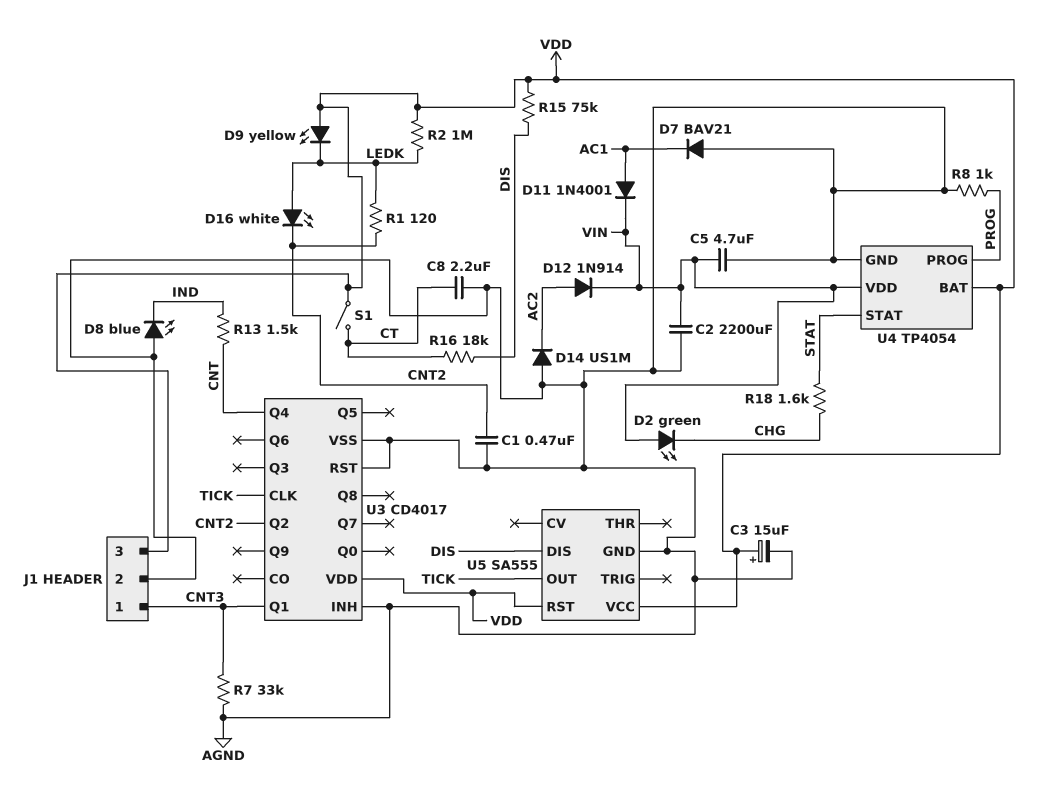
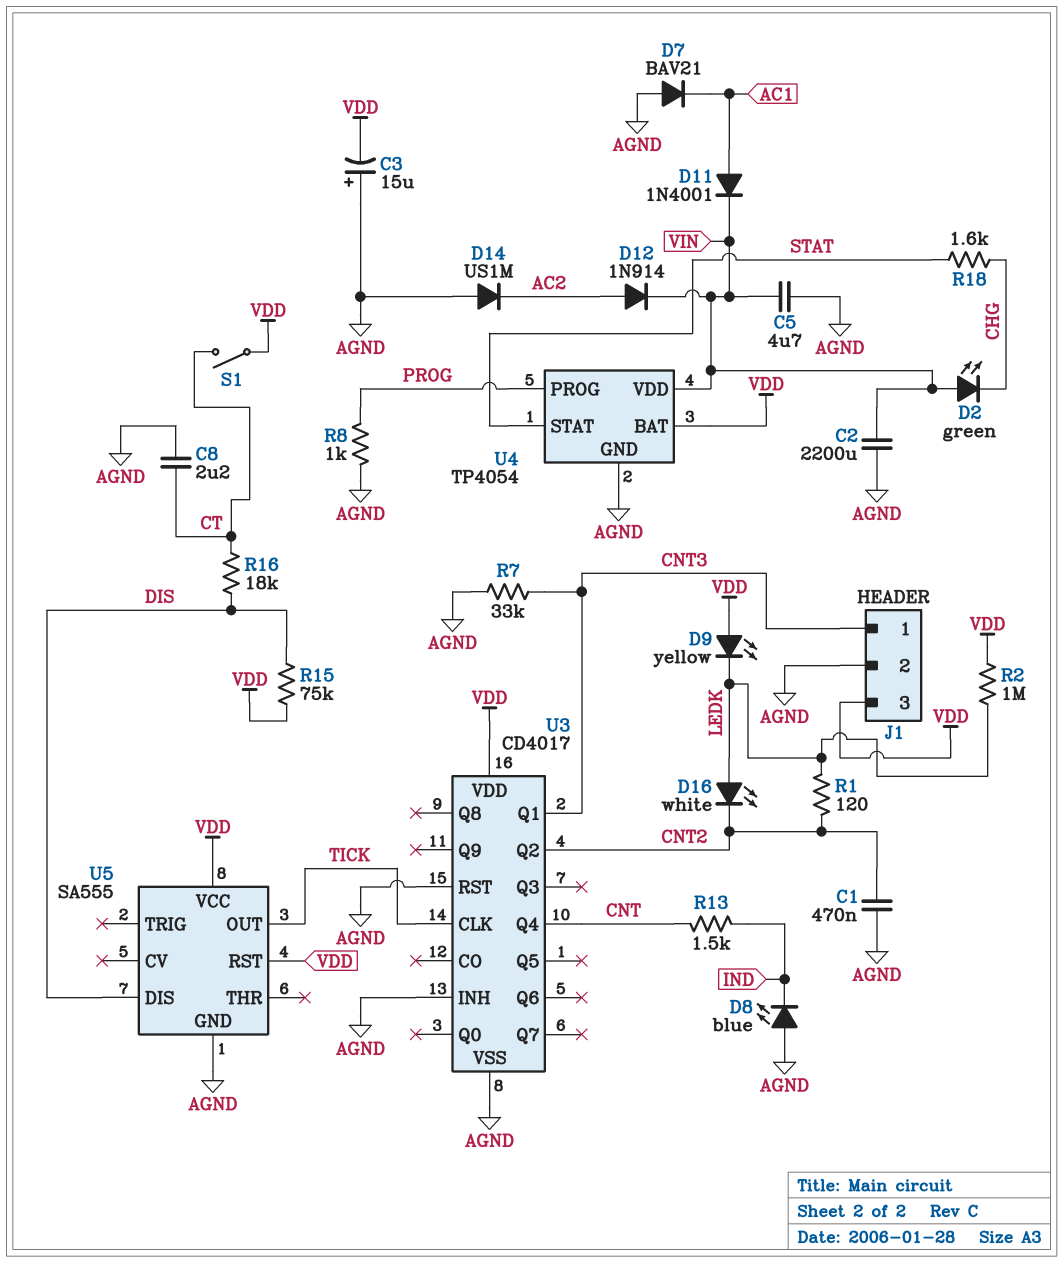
C3: 15uF (plus VDD, minus AGND) -> 15uF (plus AGND, minus VDD)

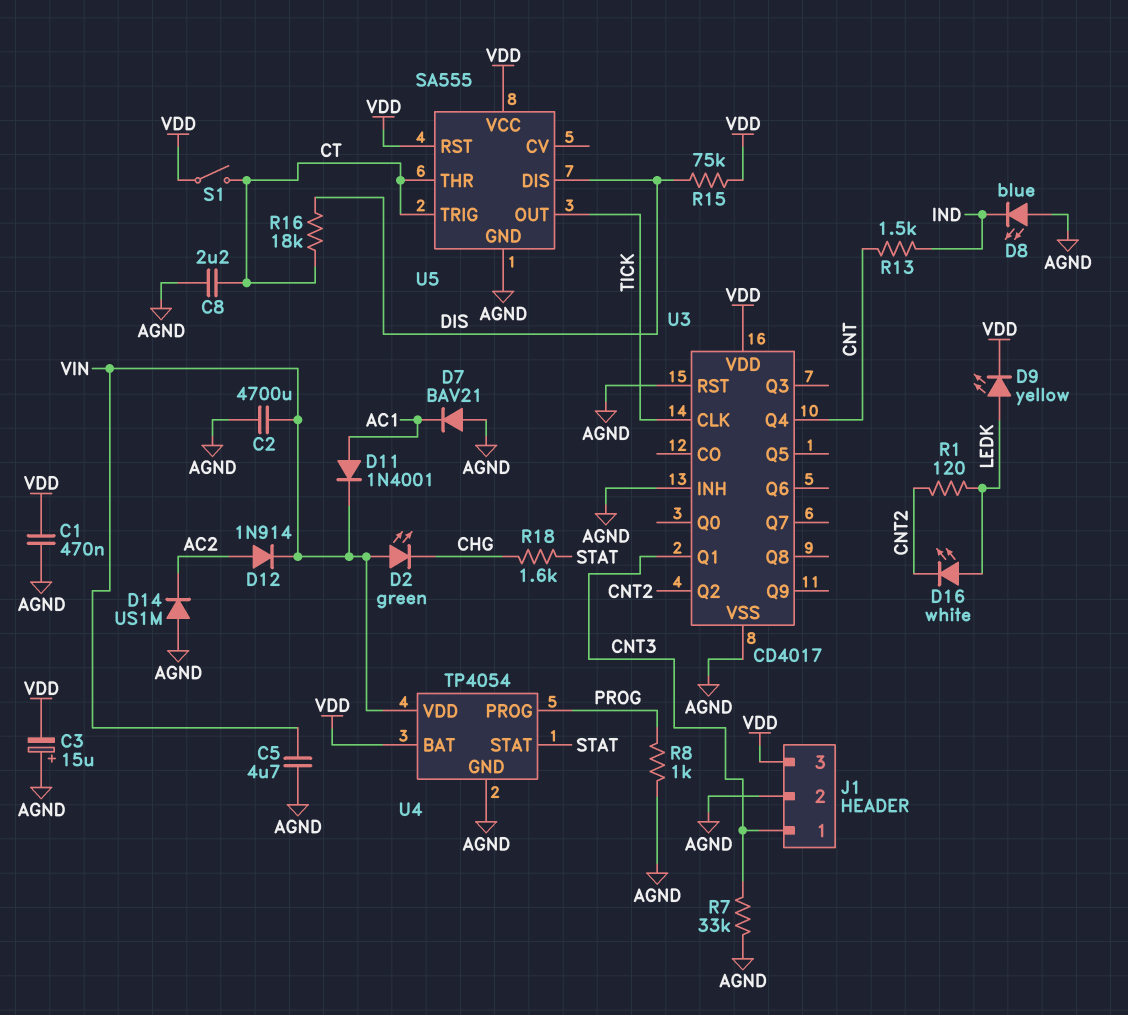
C1: 470nF (AGND, CNT2) -> 470nF (AGND, VDD)
C2: 2200uF (AGND, VIN) -> 4700uF (AGND, VIN)
D9: LED yellow (A VDD, K LEDK) -> LED yellow (A LEDK, K VDD)
R2: 1M (LEDK, VDD) -> none
U5 pin THR: none -> CT
U5 pin TRIG: none -> CT

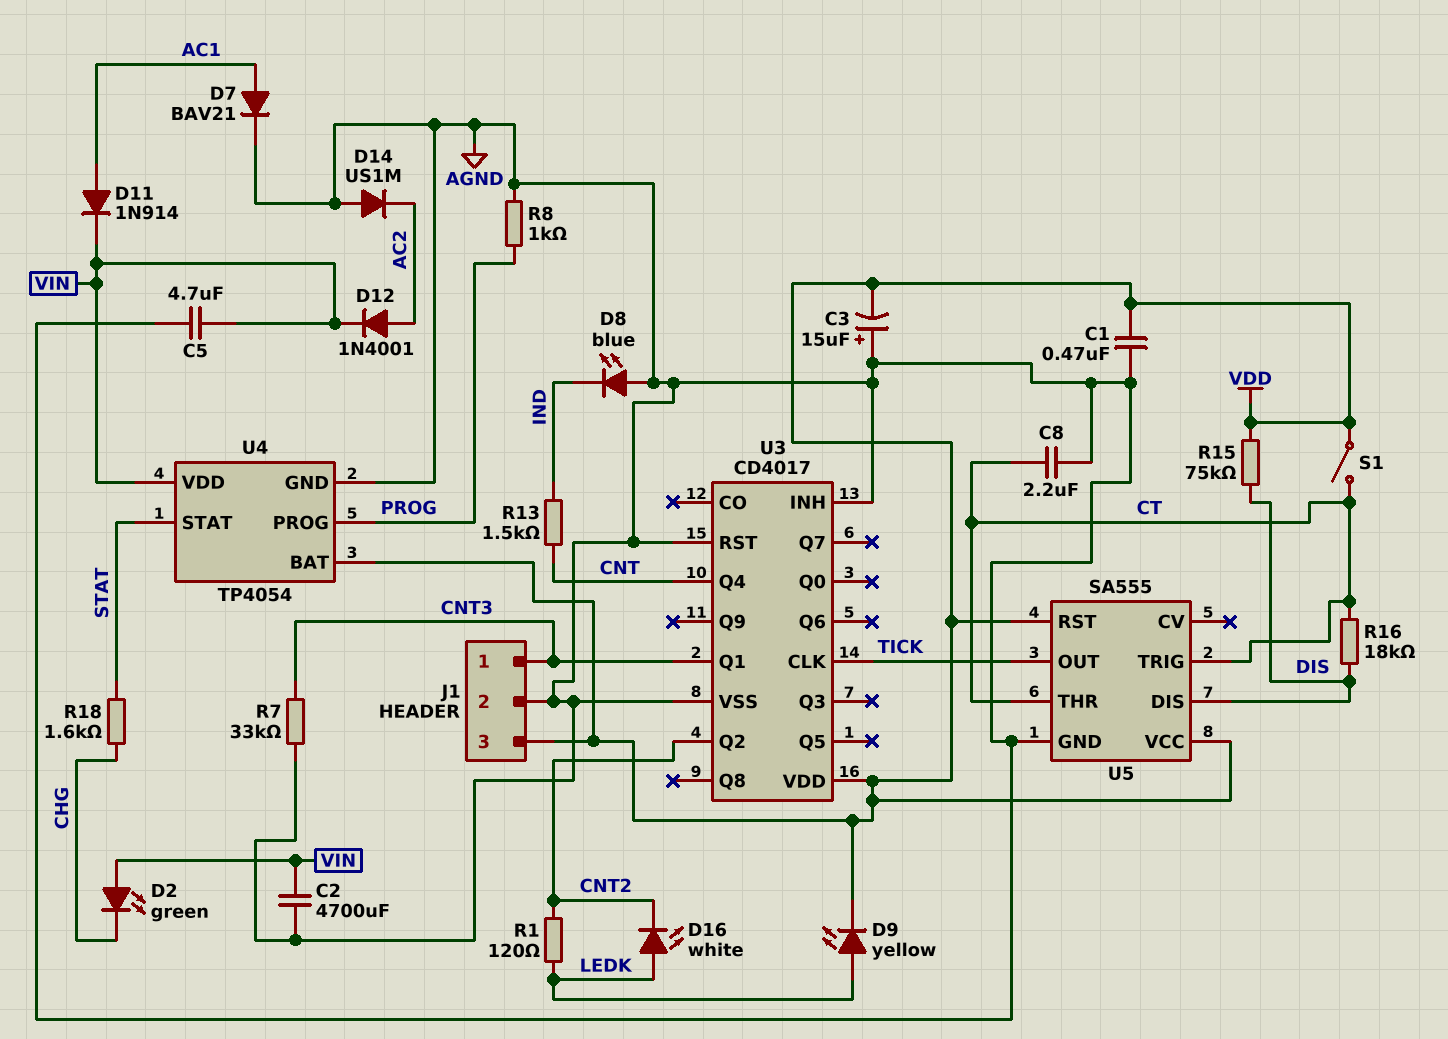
D7: diode BAV21 (A AGND, K AC1) -> diode BAV21 (A AC1, K AGND)
D11: diode 1N4001 (A AC1, K VIN) -> diode 1N914 (A AC1, K VIN)
D12: diode 1N914 (A AC2, K VIN) -> diode 1N4001 (A AC2, K VIN)

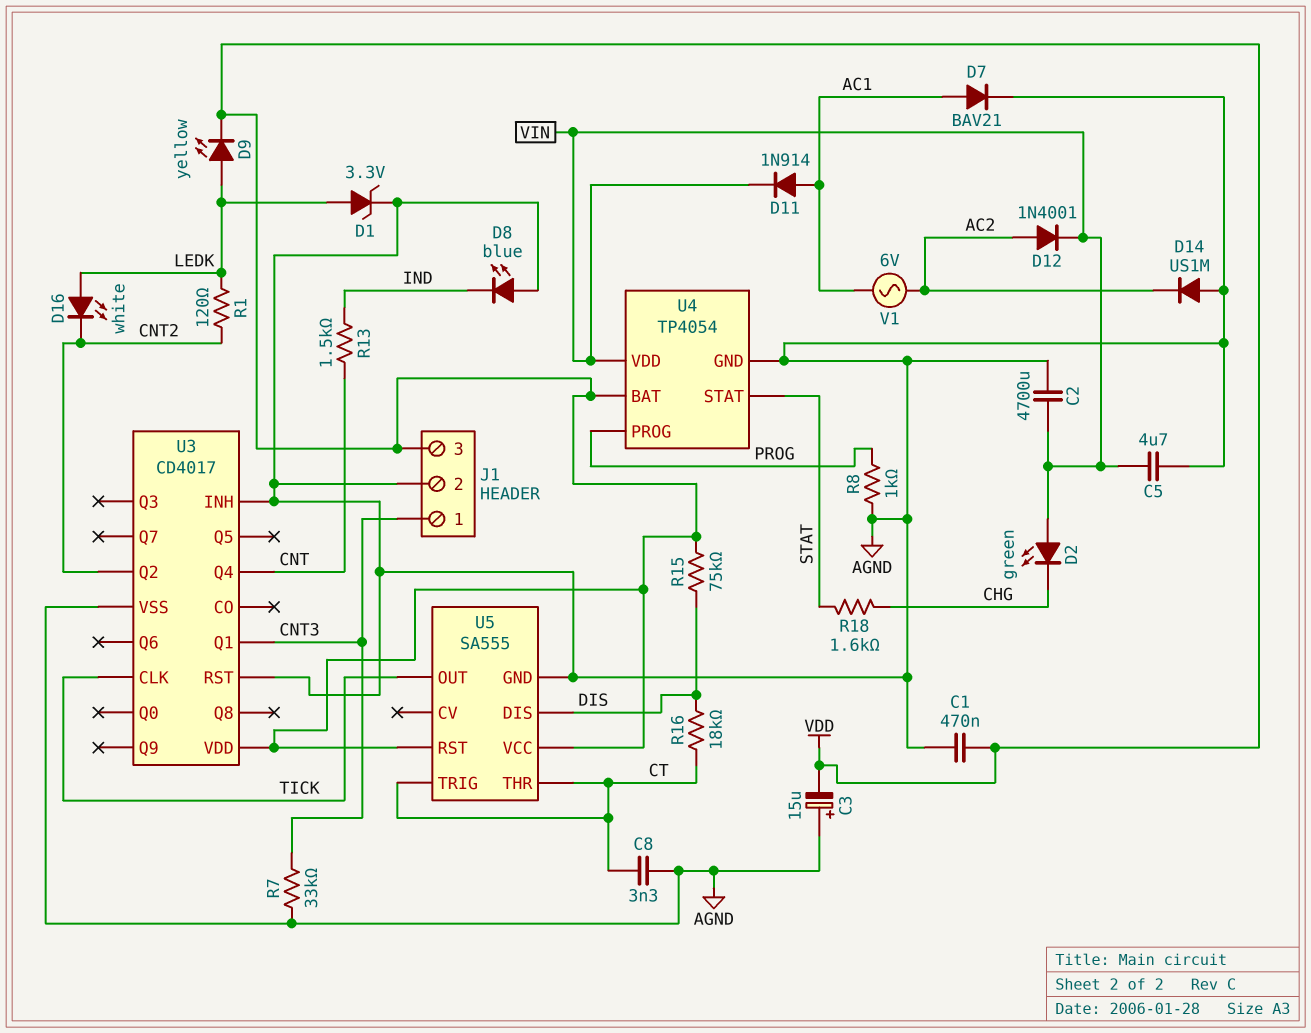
C8: 2.2uF (AGND, CT) -> 3.3nF (AGND, CT)
D1: none -> zener 3.3V (A LEDK, K AGND)
S1: switch (CT, VDD) -> none
V1: none -> AC 6V (AC1, AC2)

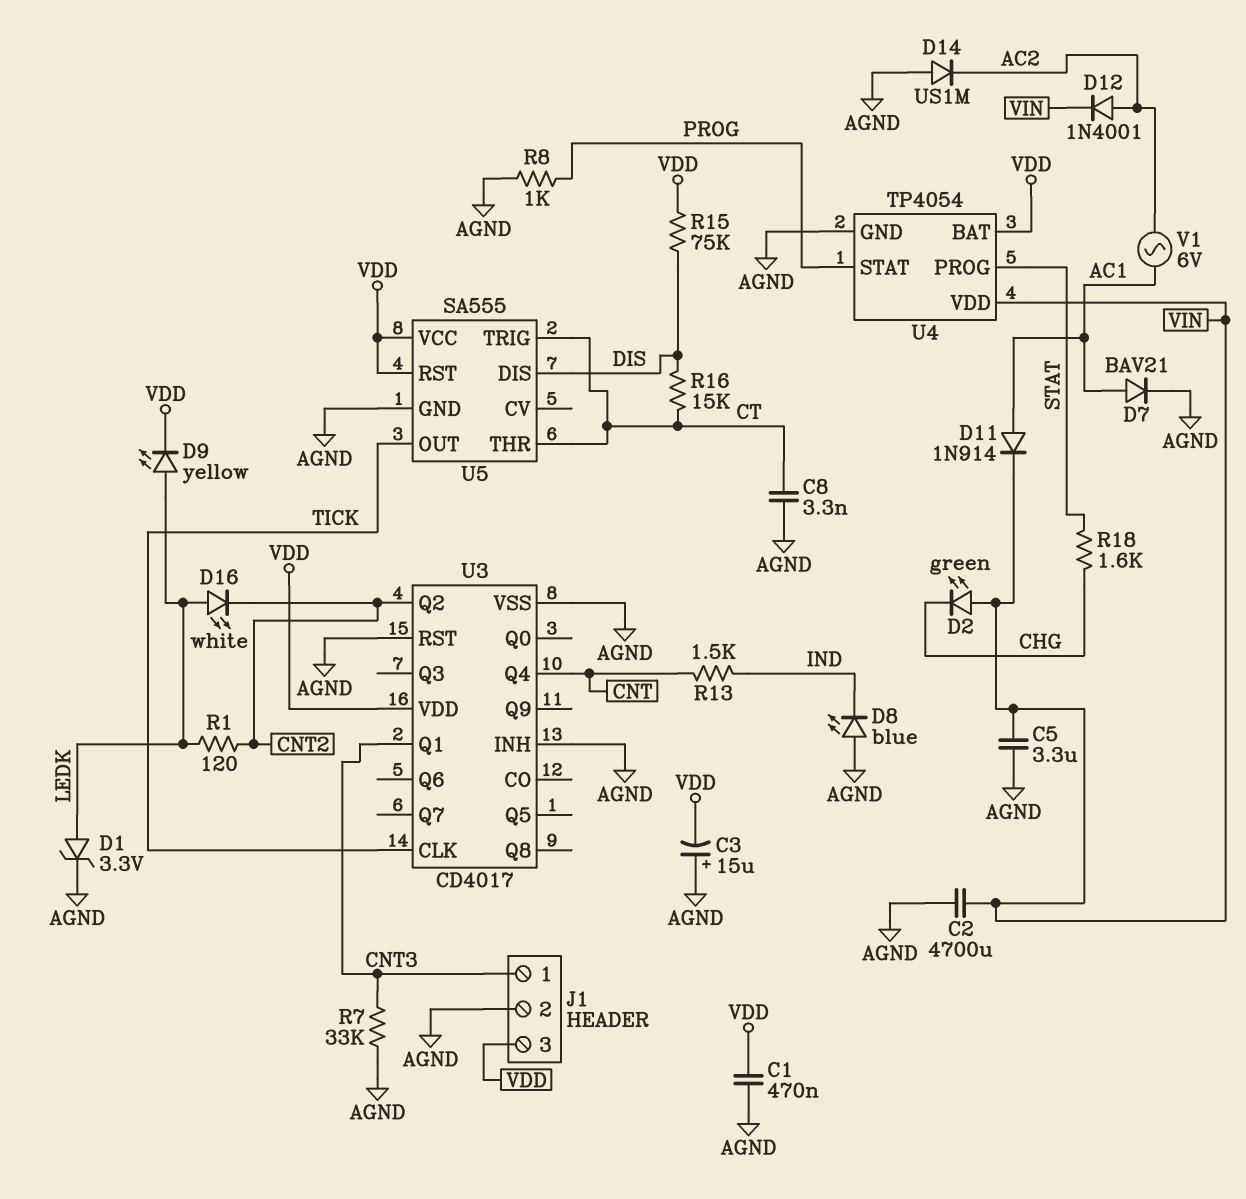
C5: 4.7uF (AGND, VIN) -> 3.3uF (AGND, VIN)
R16: 18k (CT, DIS) -> 15k (CT, DIS)
U4 pin PROG: PROG -> STAT
U4 pin STAT: STAT -> PROG

